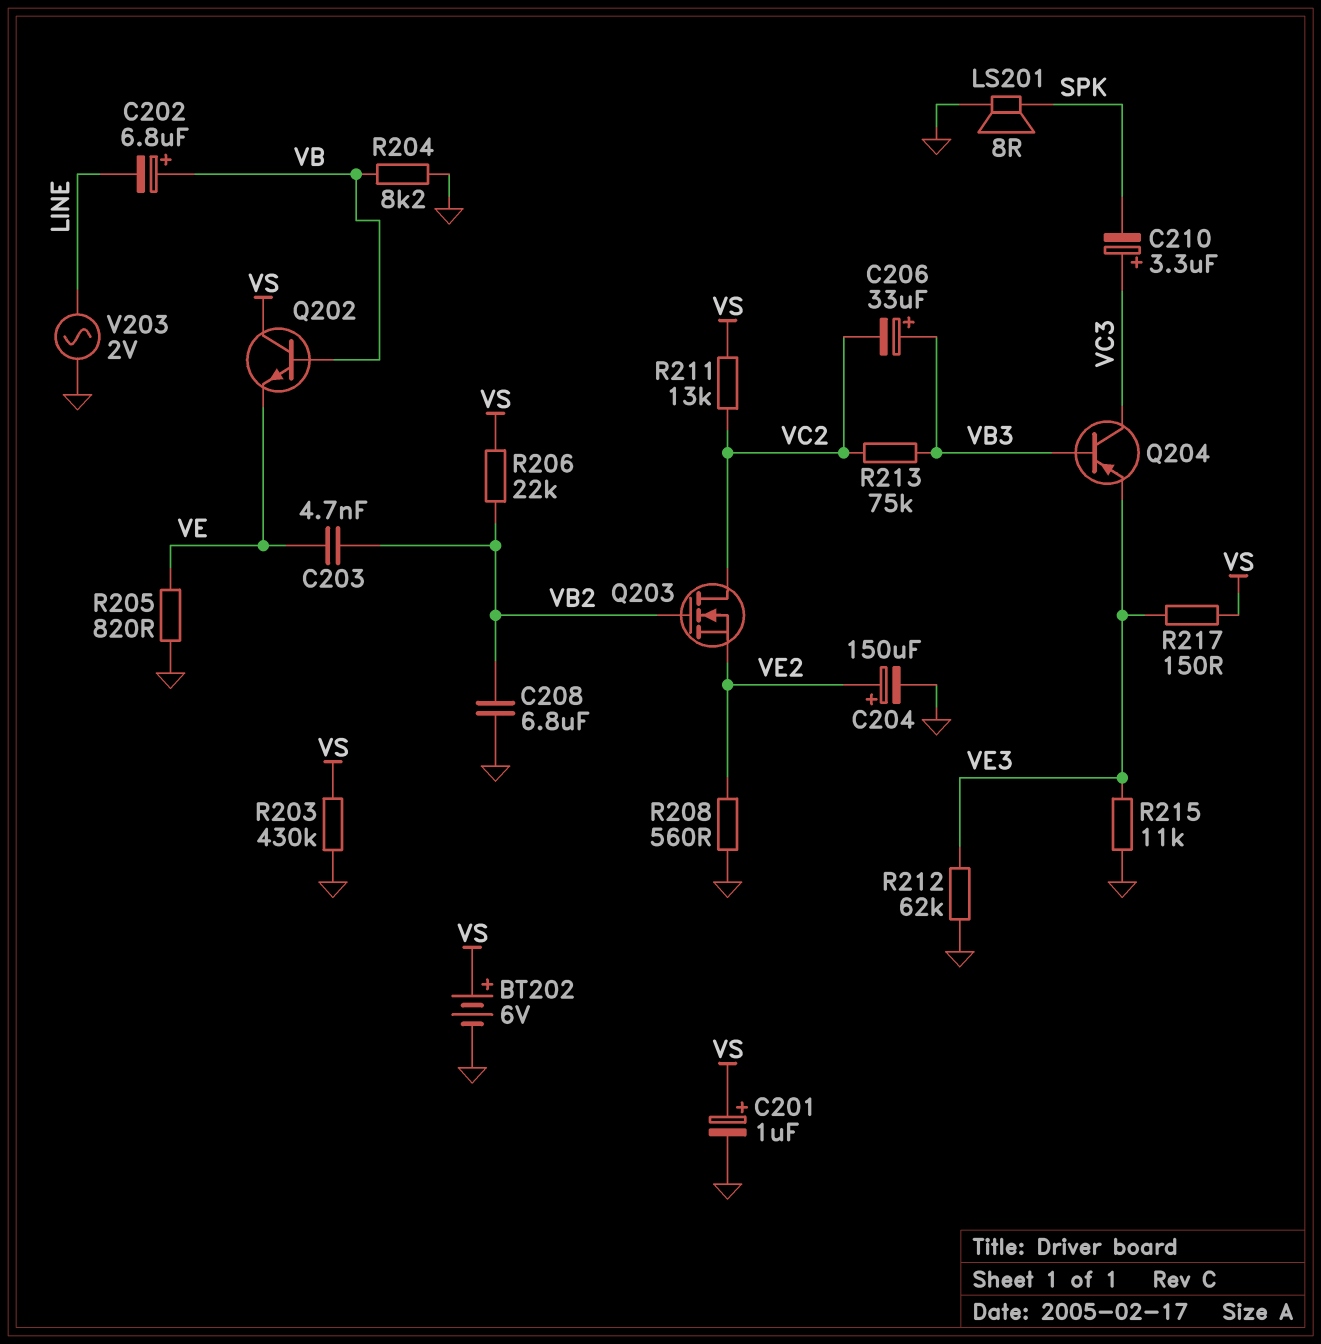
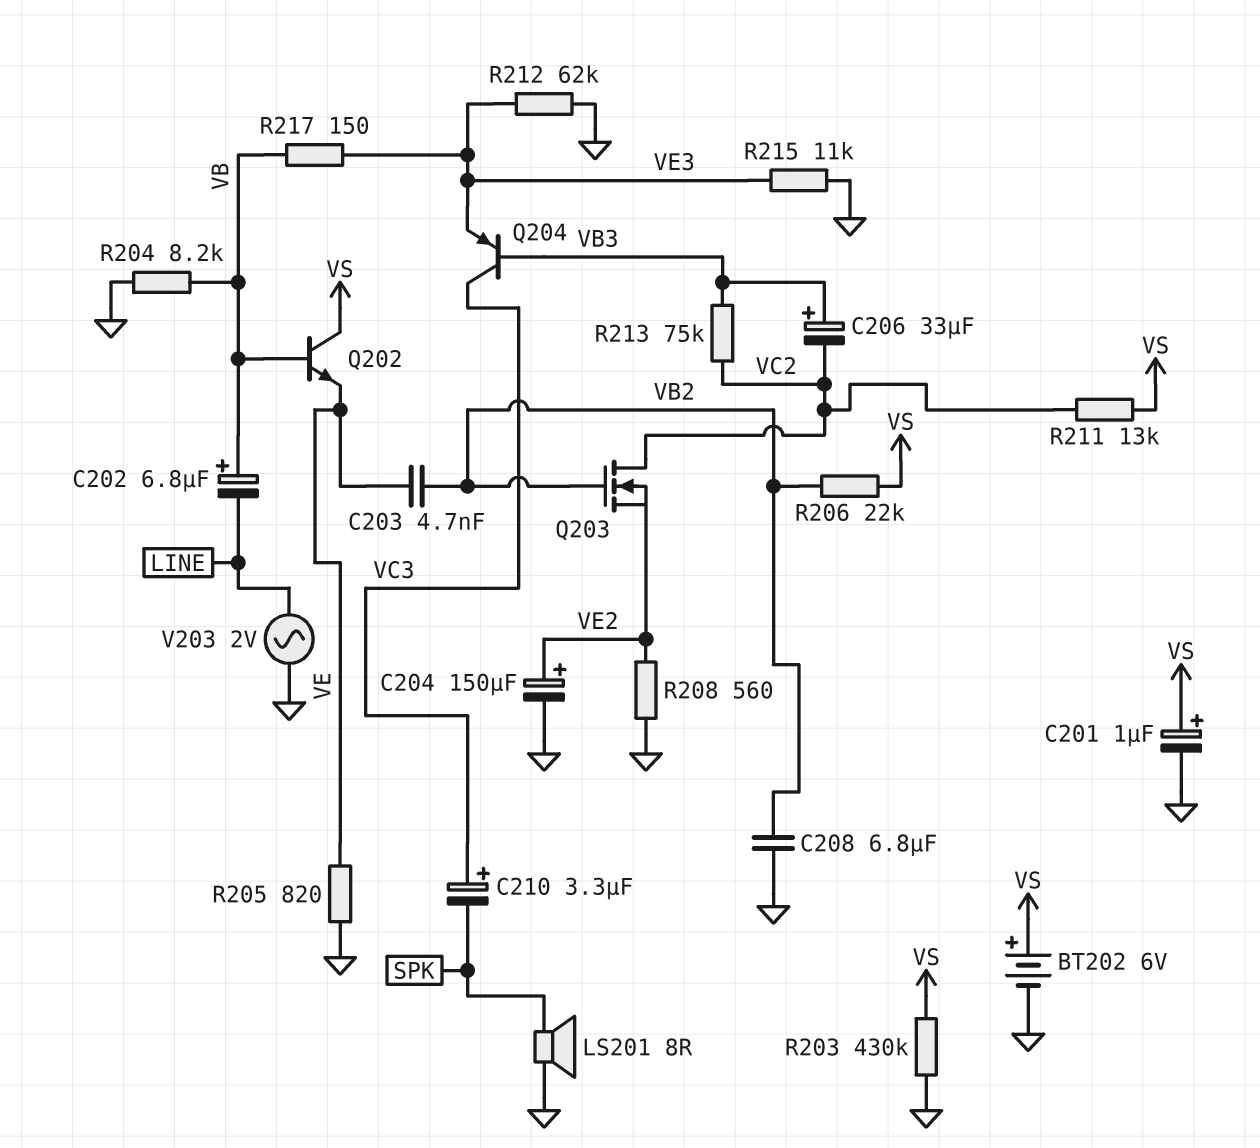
R217: 150 (VE3, VS) -> 150 (VB, VE3)

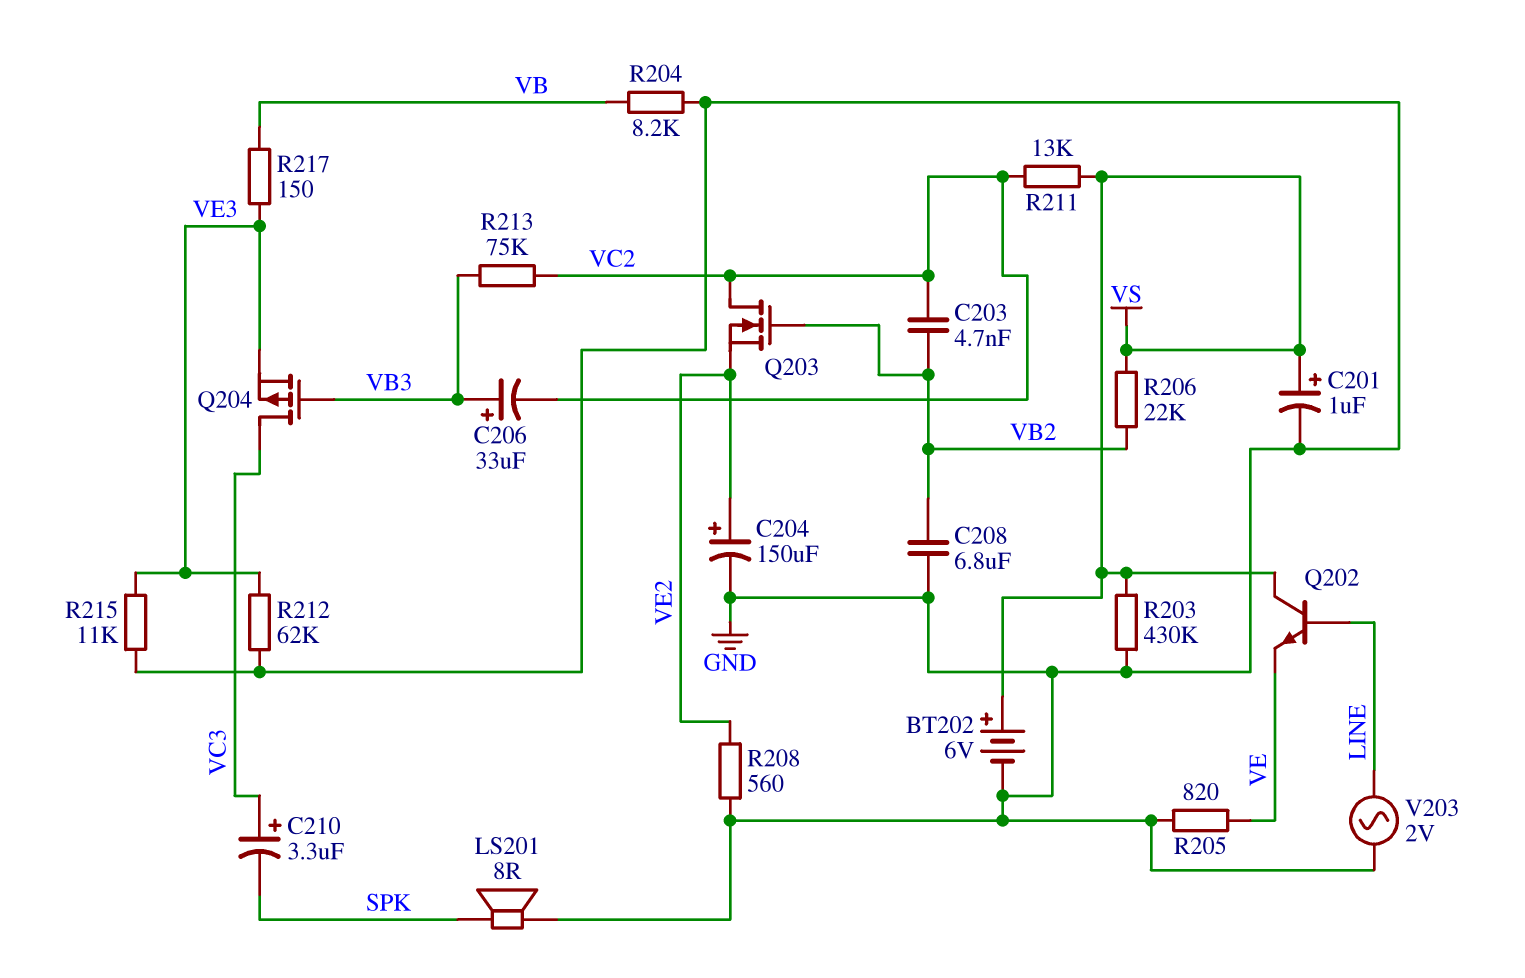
C202: 6.8uF (plus VB, minus LINE) -> none
C203: 4.7nF (VB2, VE) -> 4.7nF (VB2, VC2)
Q202: NPN (B VB, C VS, E VE) -> NPN (B LINE, C VS, E VE)
Q204: PNP (B VB3, C VC3, E VE3) -> PMOS (G VB3, D VC3, S VE3)

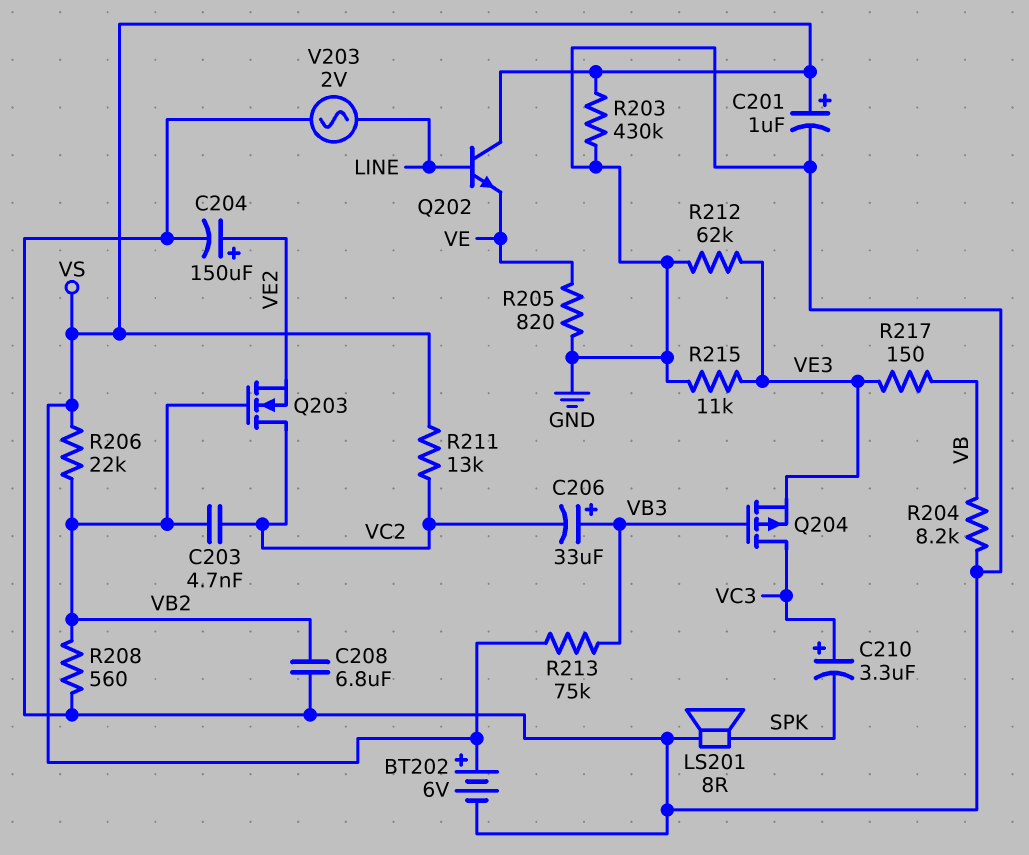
R208: 560 (GND, VE2) -> 560 (GND, VB2)
R213: 75k (VB3, VC2) -> 75k (VB3, VS)

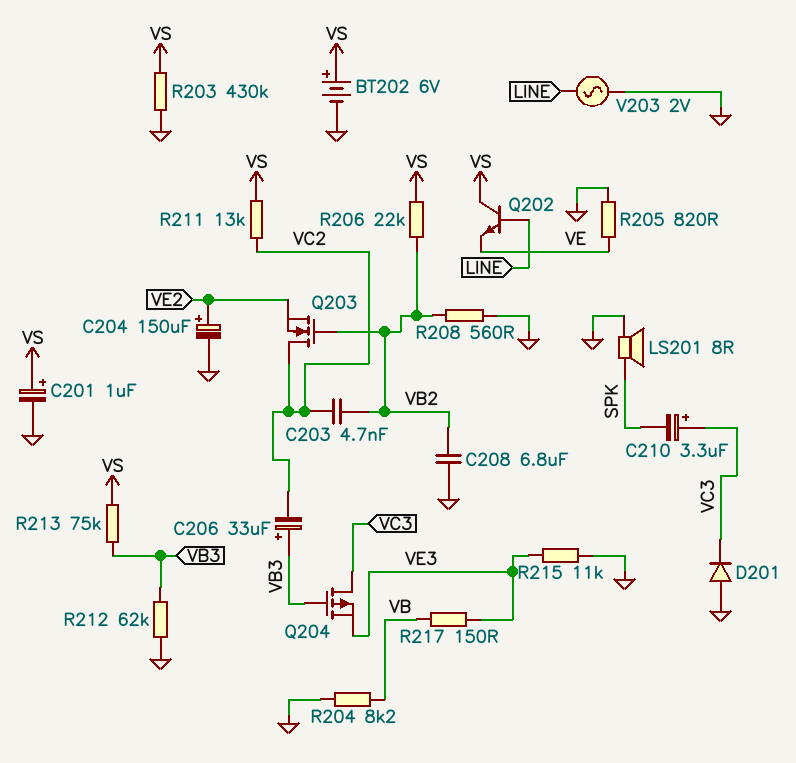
D201: none -> diode (A GND, K VC3)
R212: 62k (GND, VE3) -> 62k (GND, VB3)

